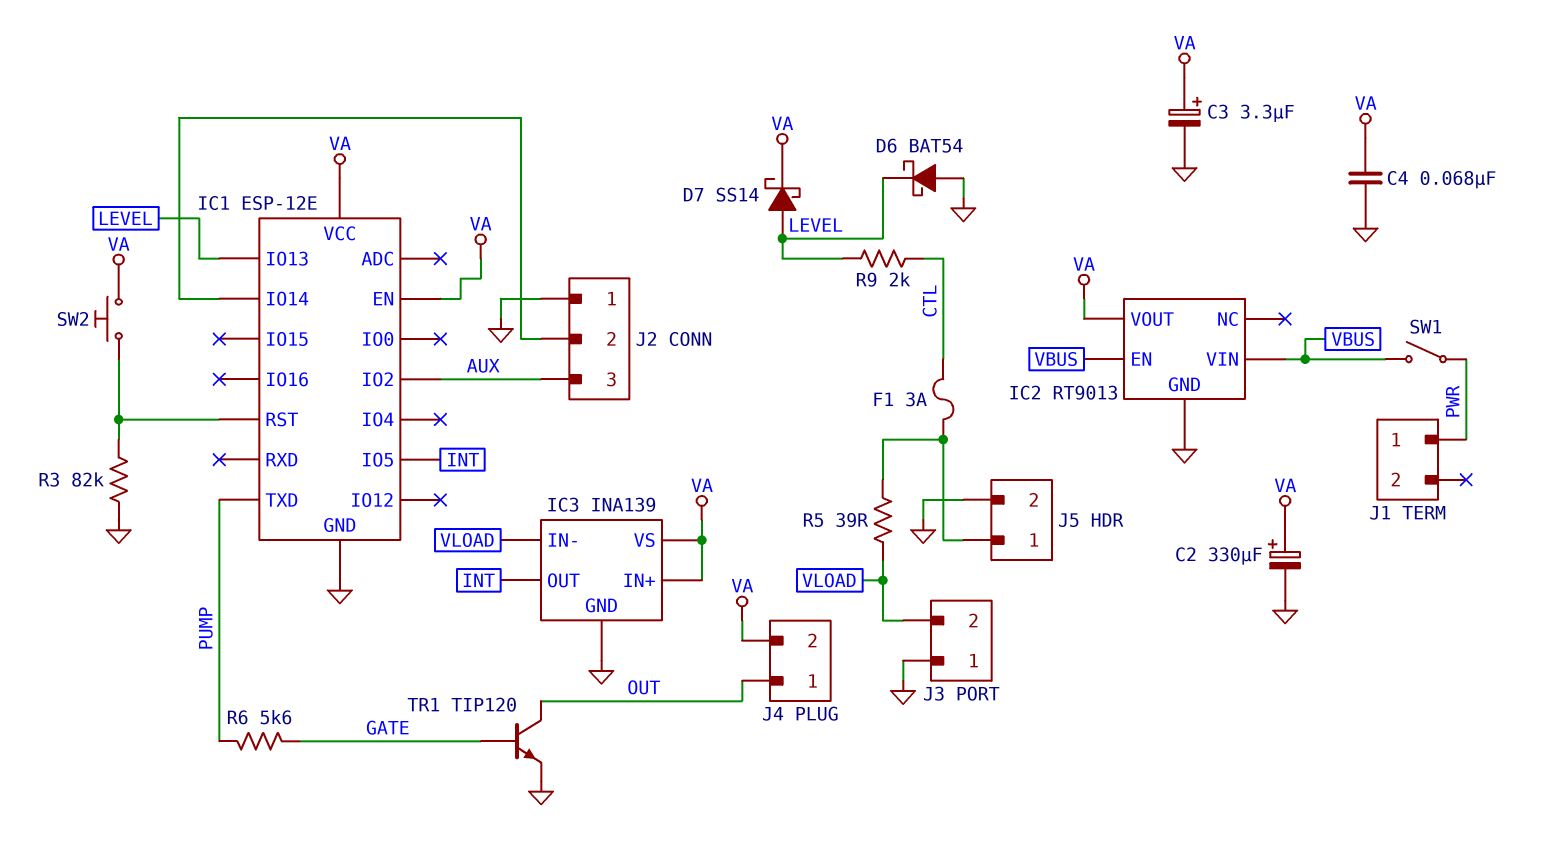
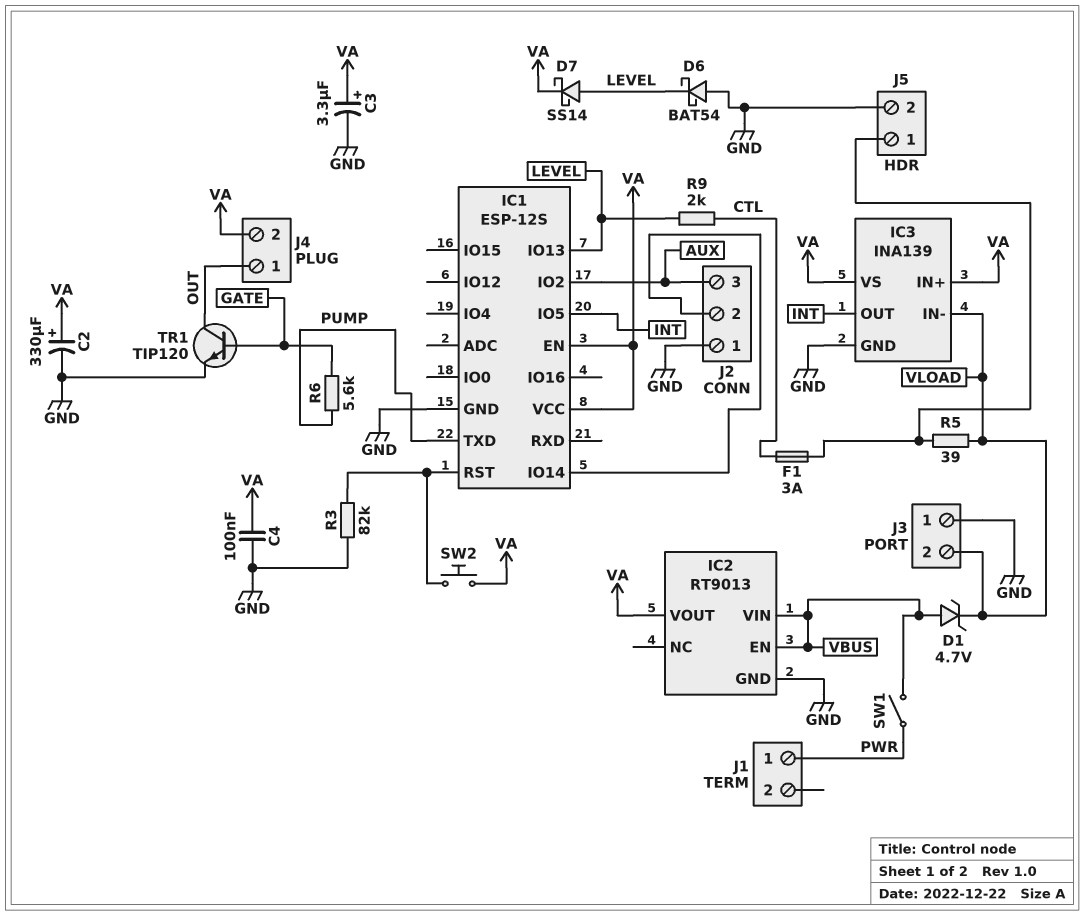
C4: 68nF (GND, VA) -> 100nF (GND, VA)
D1: none -> zener 4.7V (A VBUS, K VLOAD)
IC1: ESP-12E -> ESP-12S

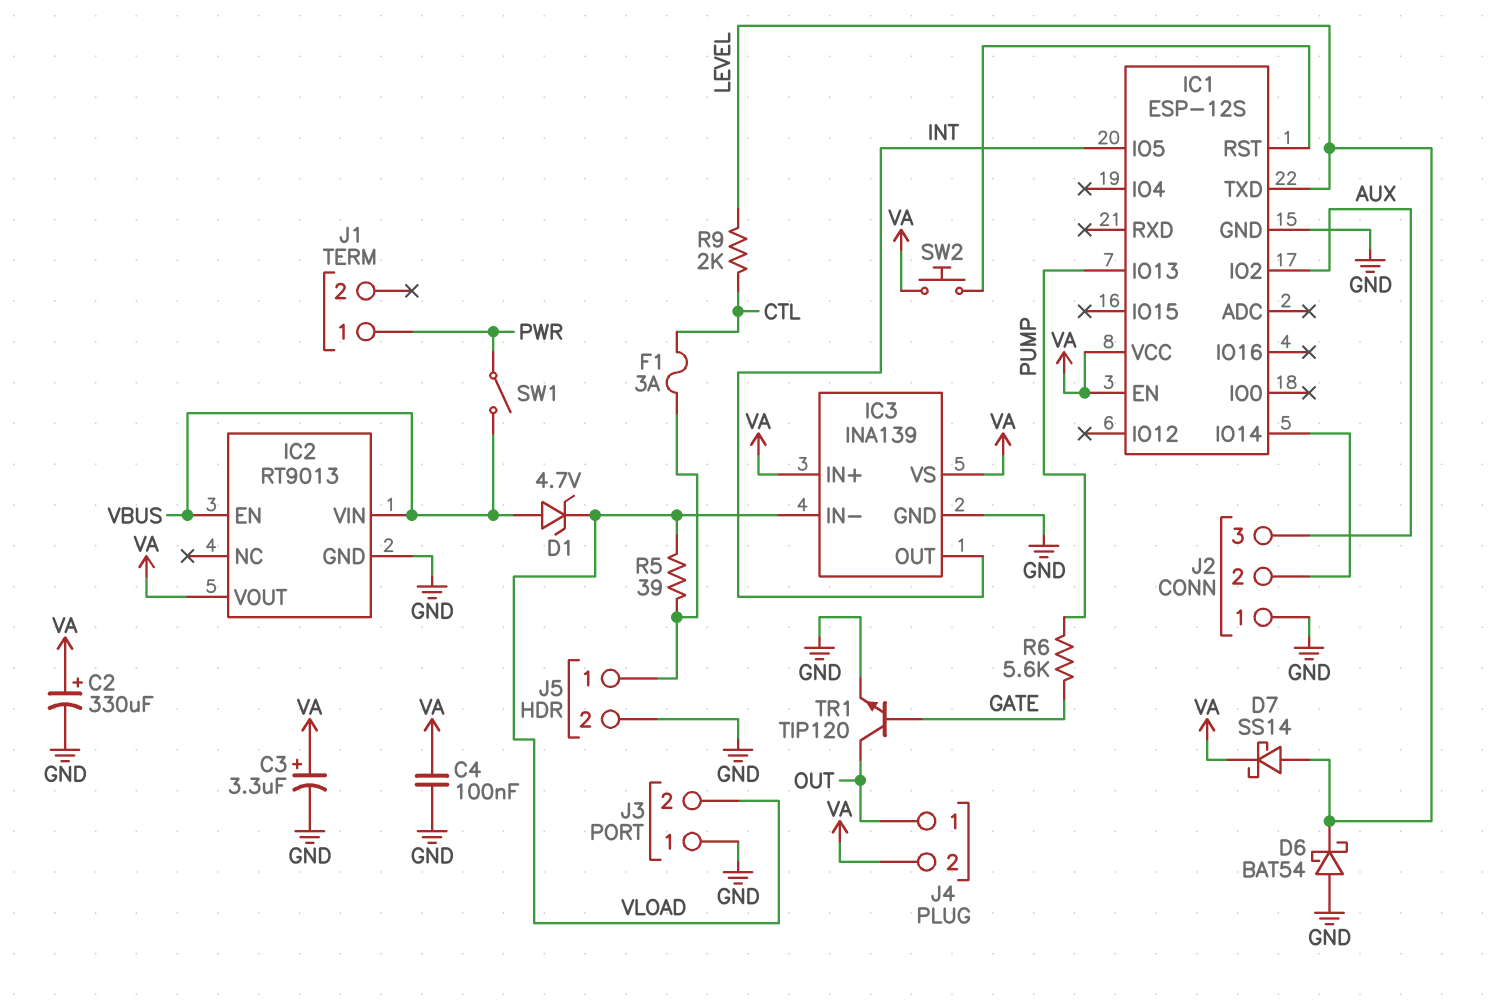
IC1 pin IO13: LEVEL -> PUMP
IC1 pin TXD: PUMP -> LEVEL
R3: 82k (GND, IC1/RST) -> none

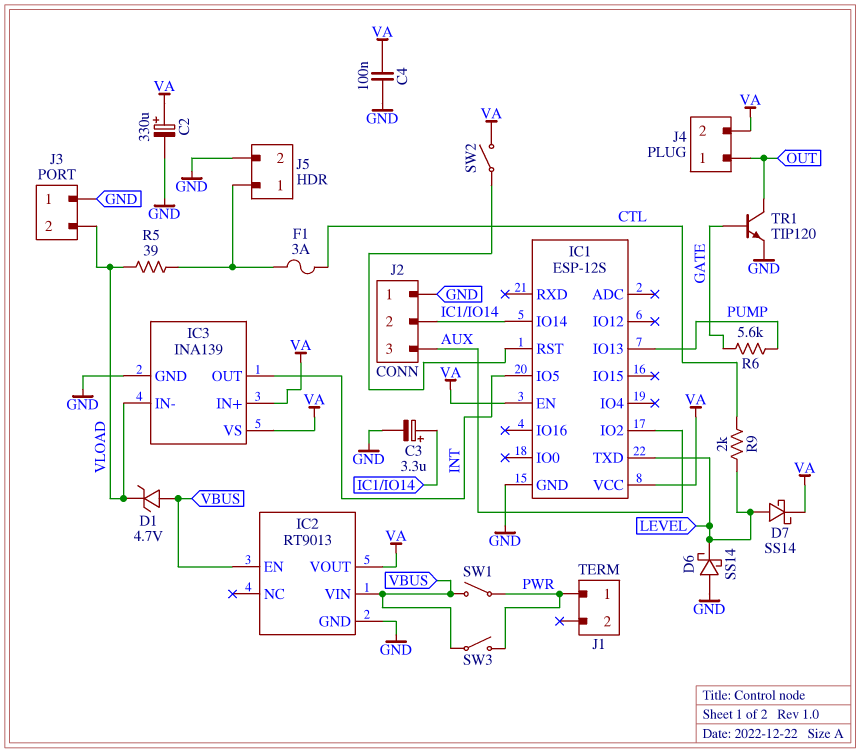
C3: 3.3uF (plus VA, minus GND) -> 3.3uF (plus IC1/IO14, minus GND)
D6: schottky BAT54 (A GND, K LEVEL) -> schottky SS14 (A GND, K LEVEL)
SW2: button (IC1/RST, VA) -> switch (IC1/RST, VA)
SW3: none -> switch (PWR, VBUS)

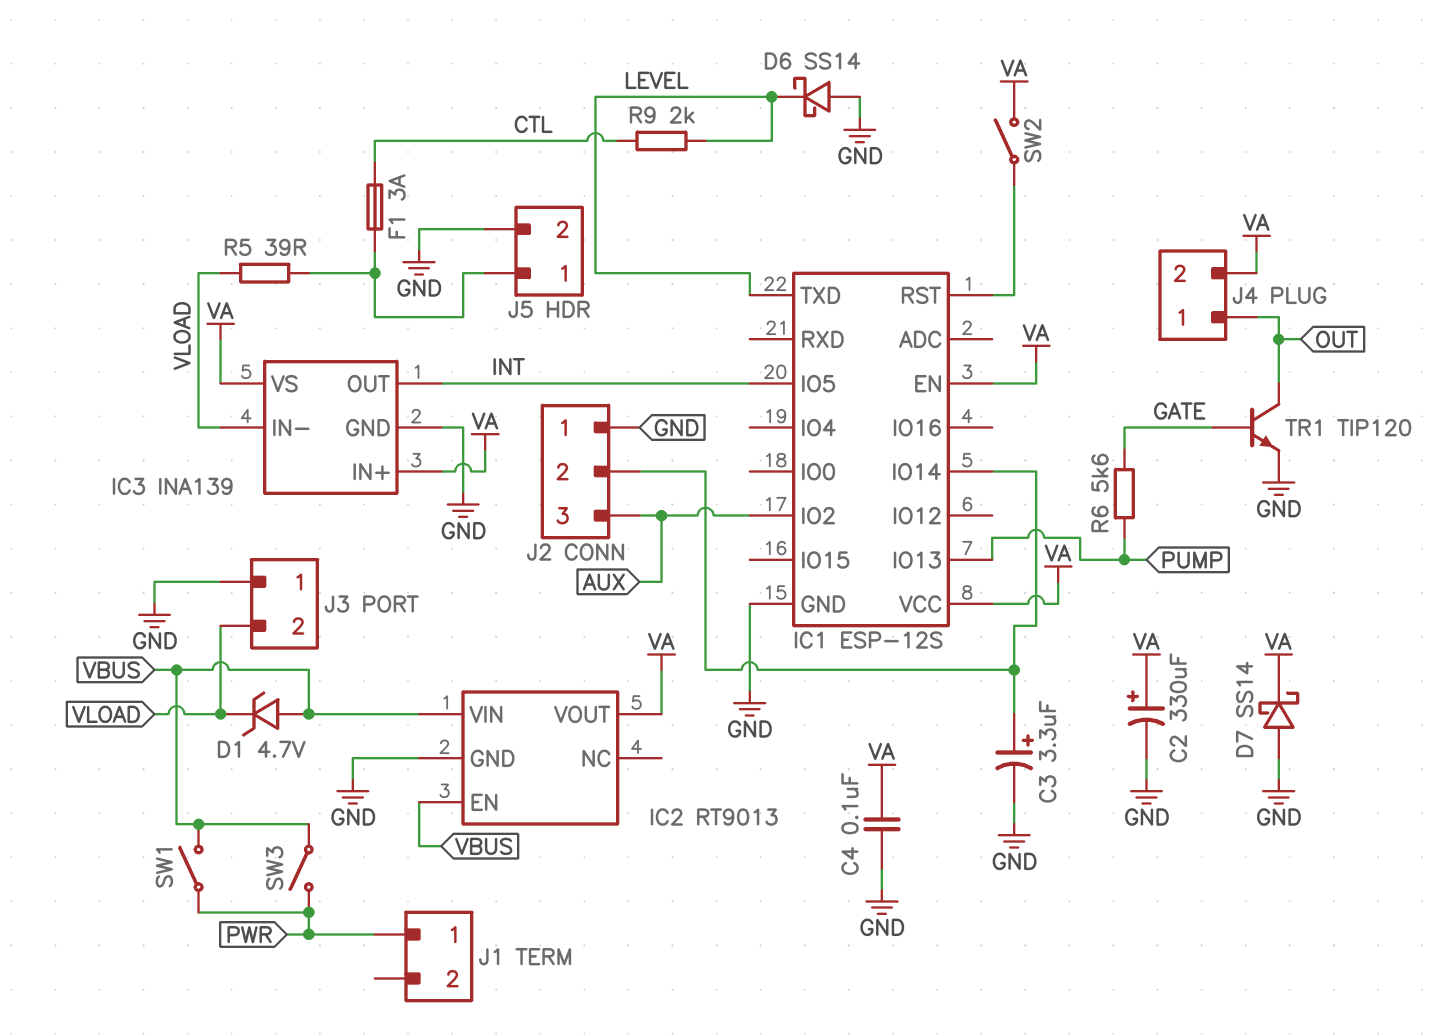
D7: schottky SS14 (A LEVEL, K VA) -> schottky SS14 (A GND, K VA)

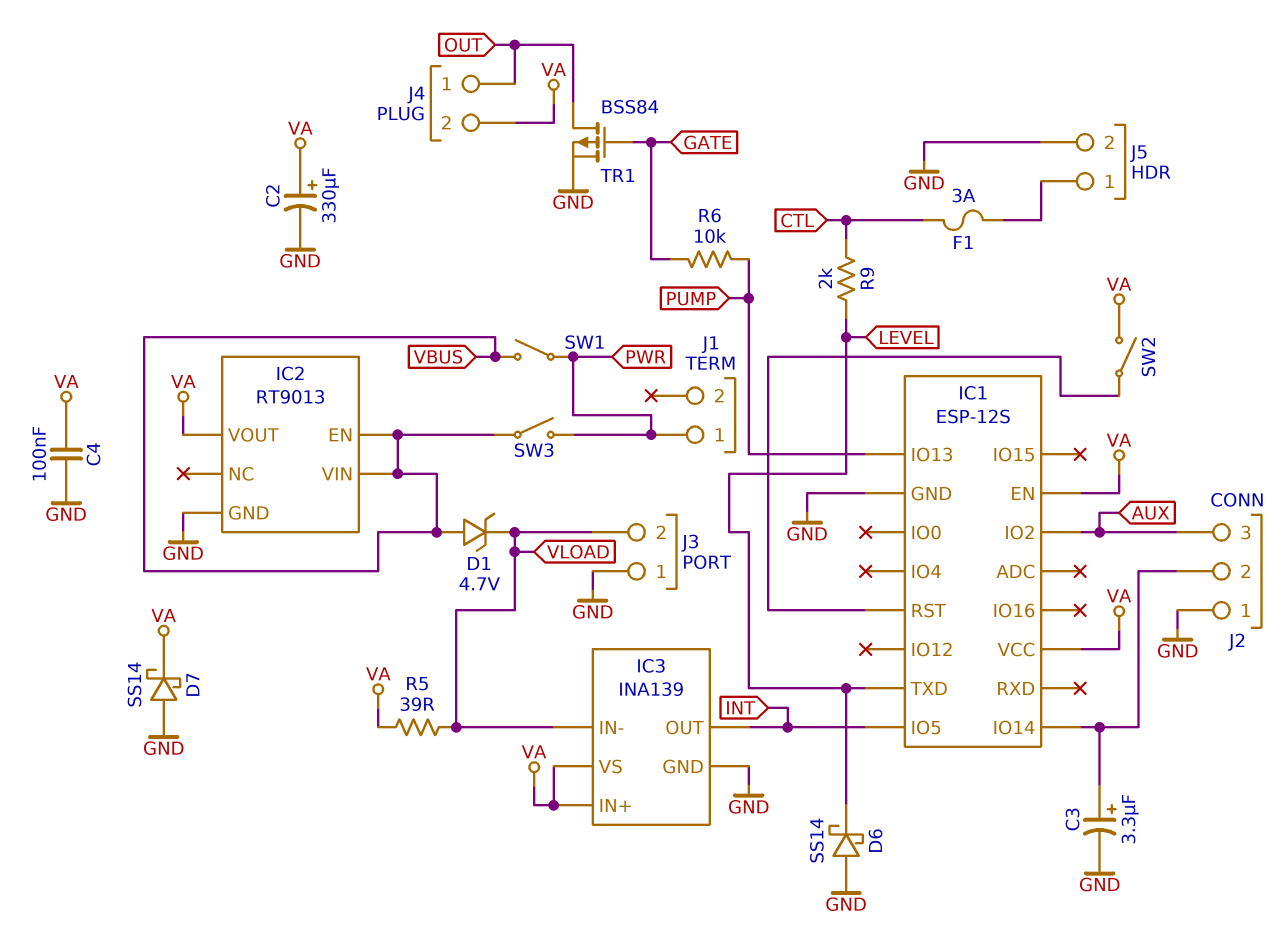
R5: 39 (J5/1, VLOAD) -> 39 (VA, VLOAD)
R6: 5.6k (GATE, PUMP) -> 10k (GATE, PUMP)
TR1: NPN TIP120 (B GATE, C OUT, E GND) -> PMOS BSS84 (G GATE, D OUT, S GND)

